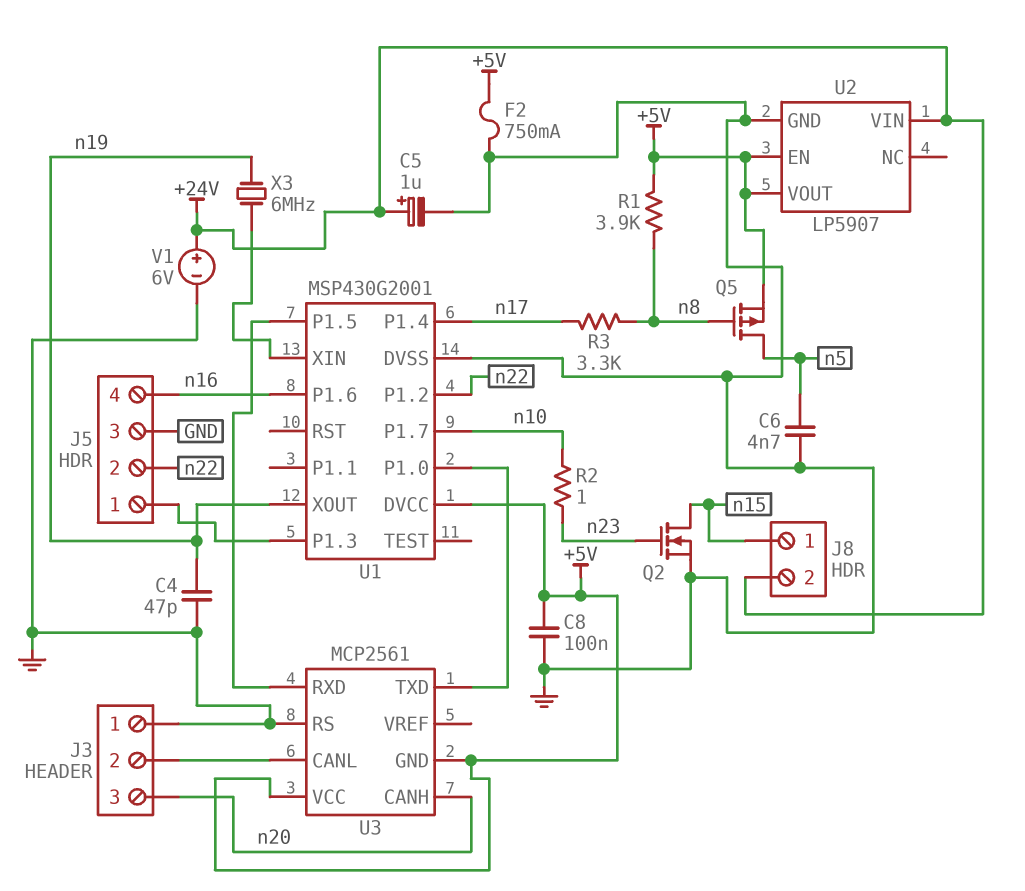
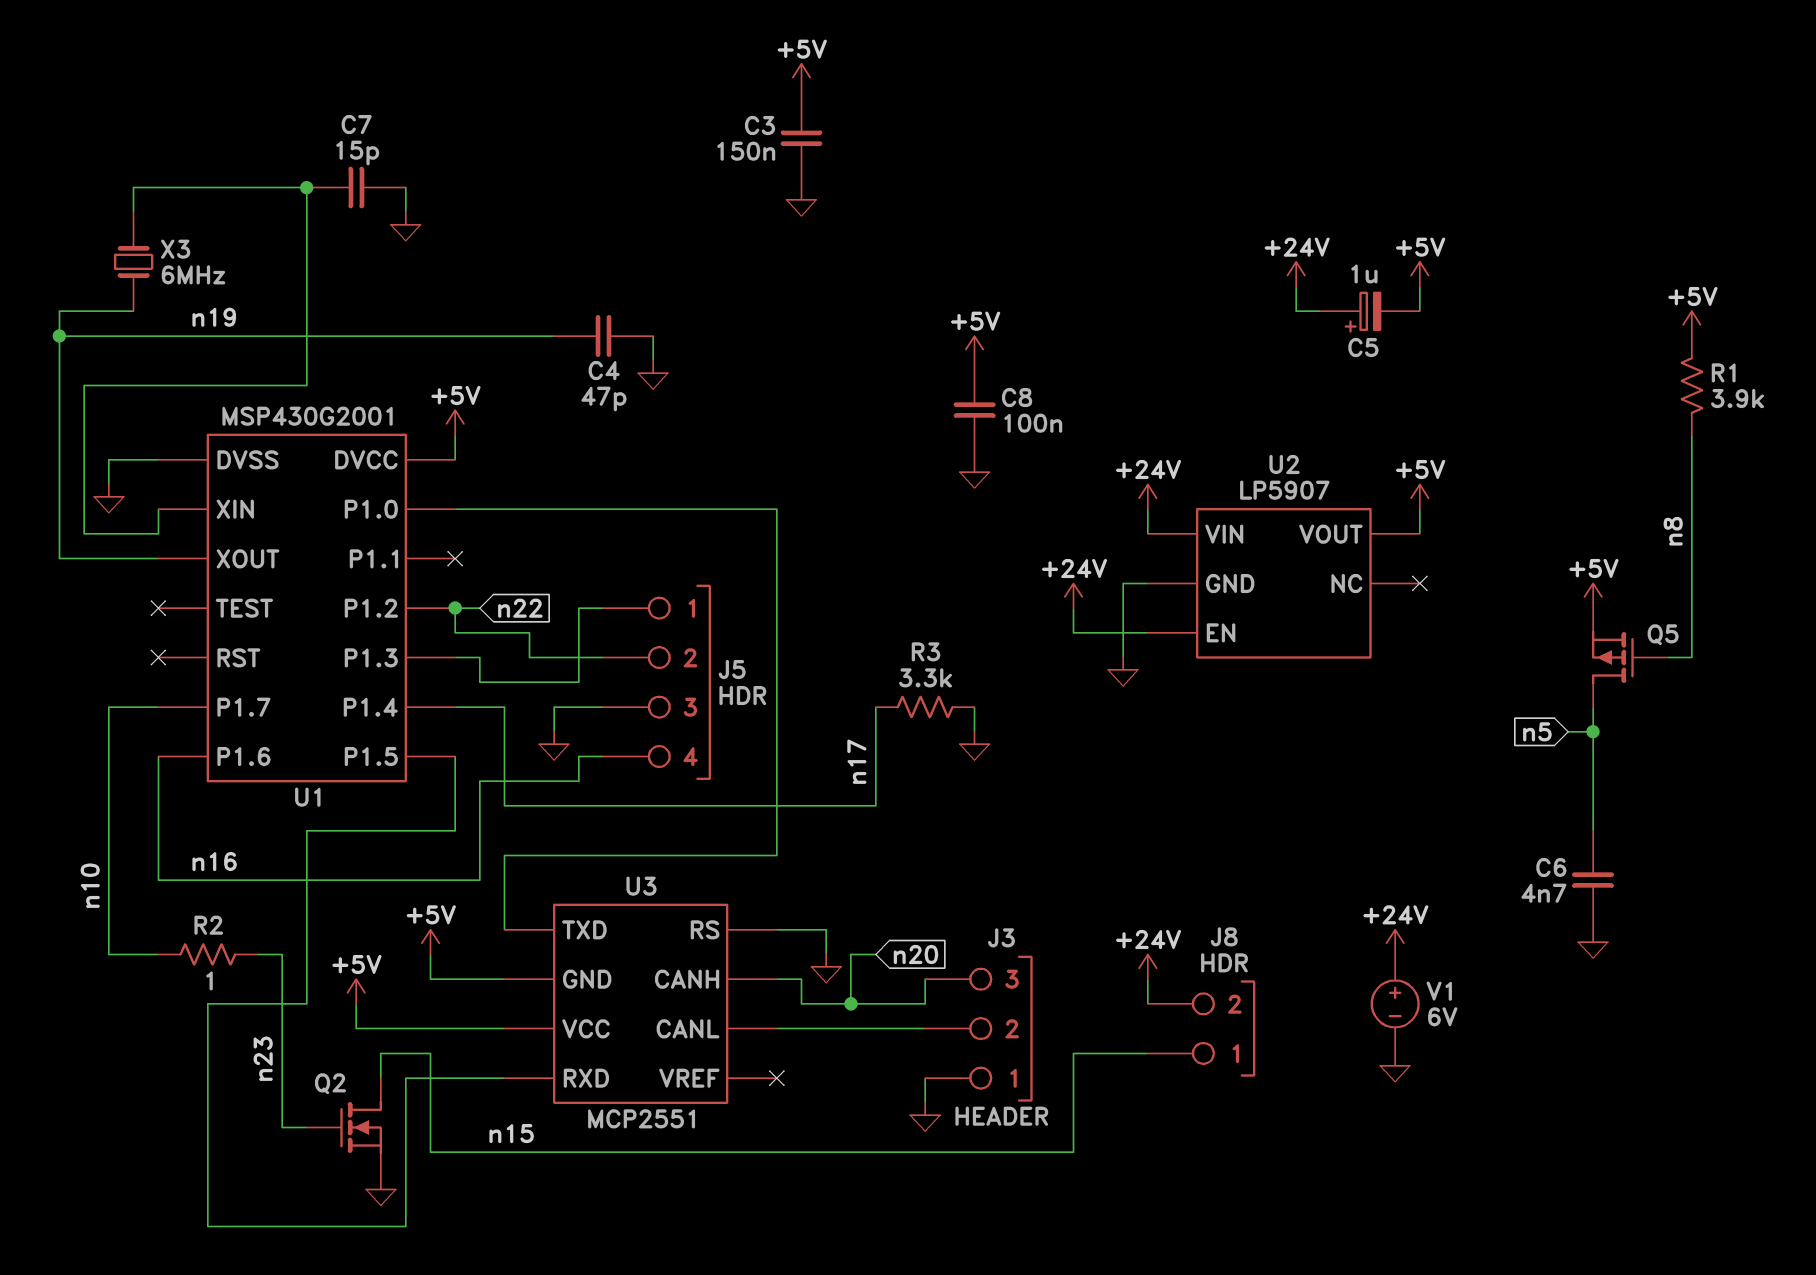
C3: none -> 150nF (+5V, GND)
C5: 1uF (plus +24V, minus GND) -> 1uF (plus +24V, minus +5V)
C7: none -> 15pF (GND, U1/XIN)
F2: 750mA (+5V, GND) -> none
R3: 3.3k (n8, n17) -> 3.3k (GND, n17)
U2 pin EN: +5V -> +24V
U3: MCP2561 -> MCP2551

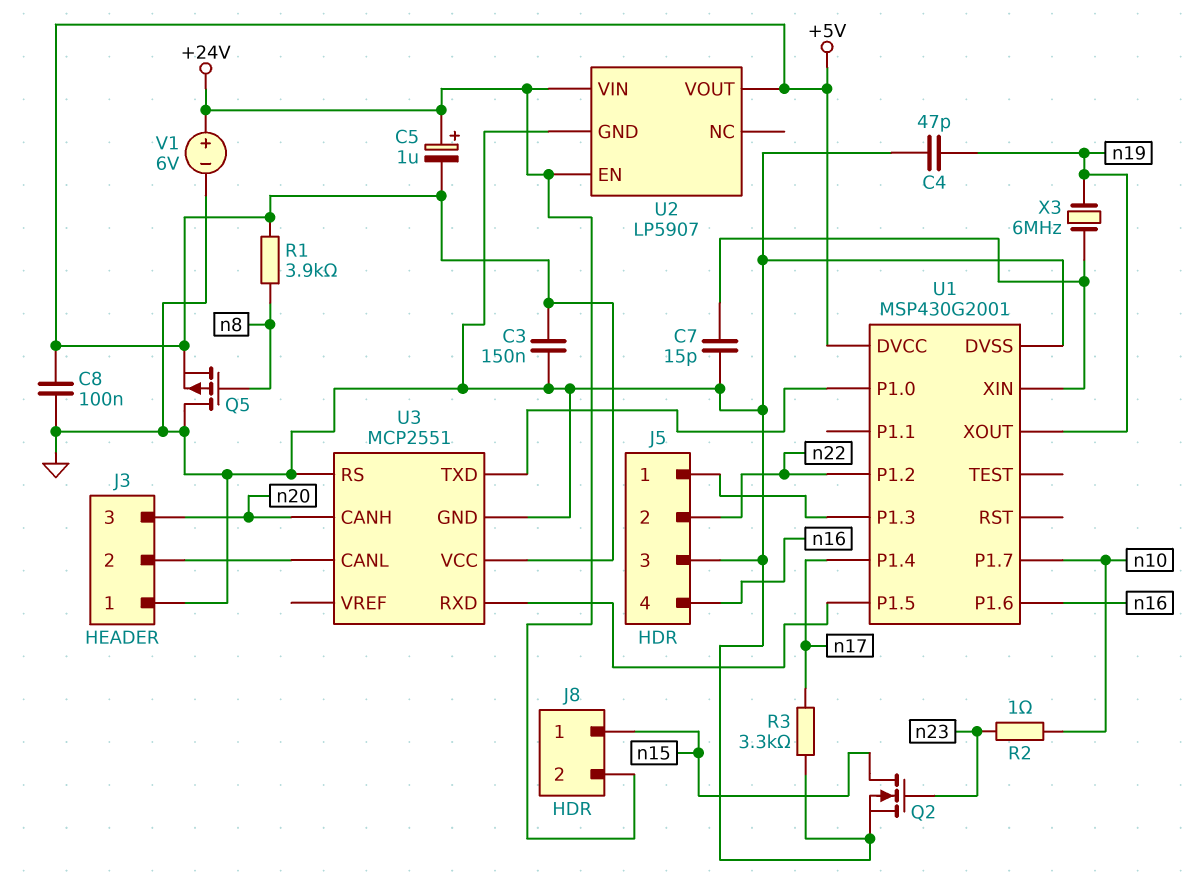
C6: 4.7nF (GND, n5) -> none
Q5: PMOS (G n8, D n5, S +5V) -> PMOS (G n8, D GND, S +5V)
U3 pin GND: +5V -> GND

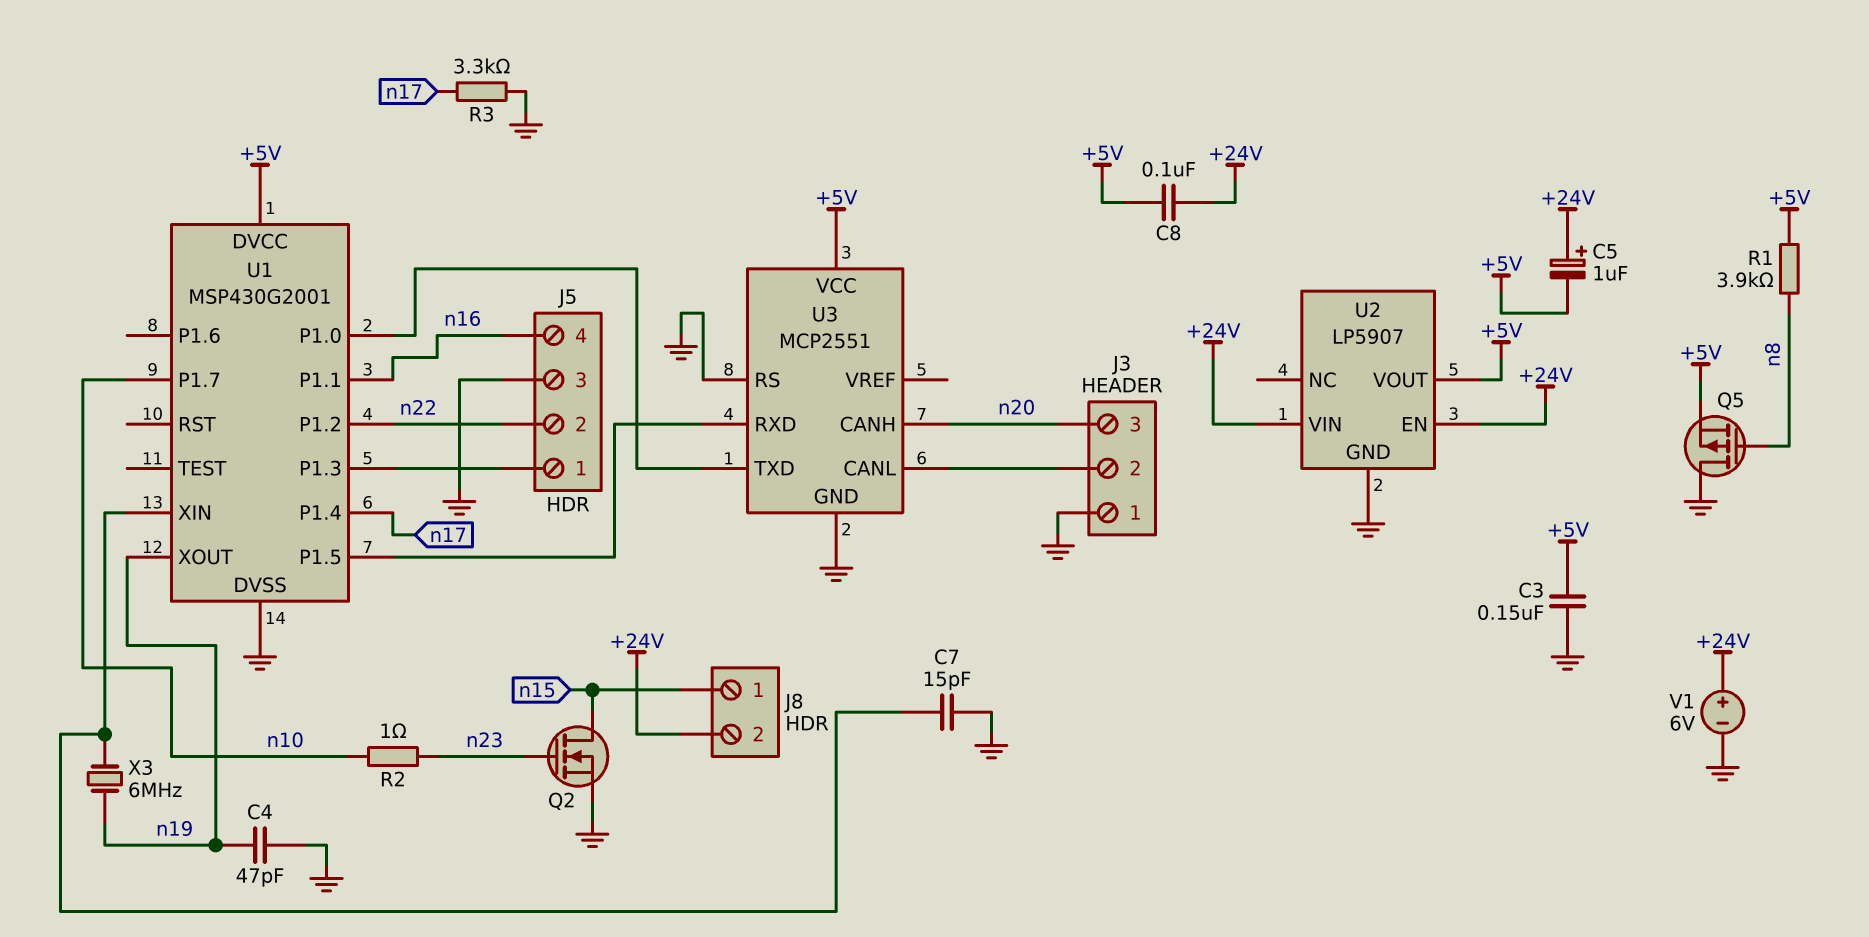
C8: 100nF (+5V, GND) -> 100nF (+5V, +24V)
U1 pin P1.1: none -> n16
U1 pin P1.6: n16 -> none

